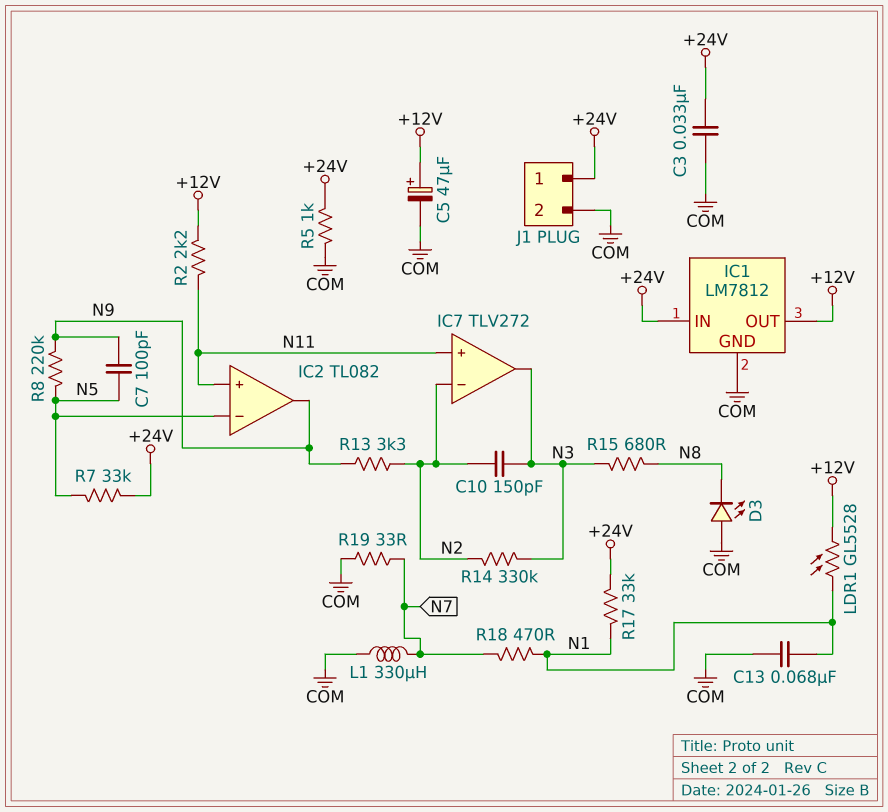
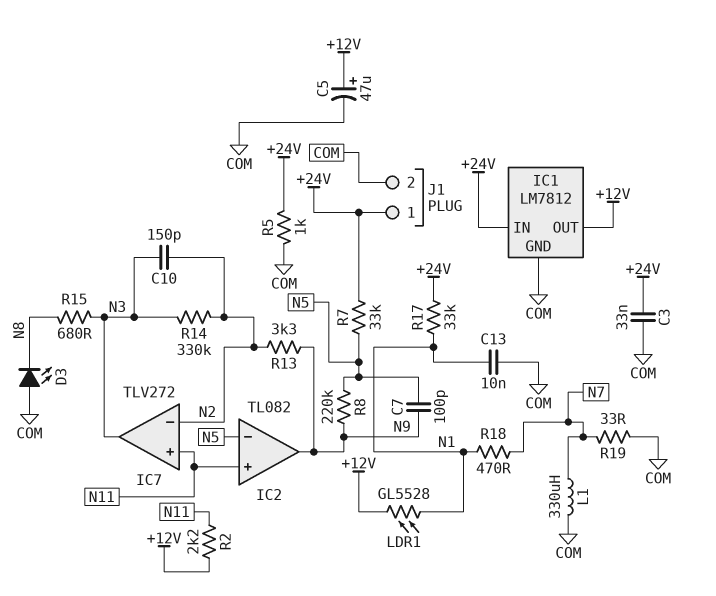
C13: 68nF (COM, N1) -> 10nF (COM, N1)

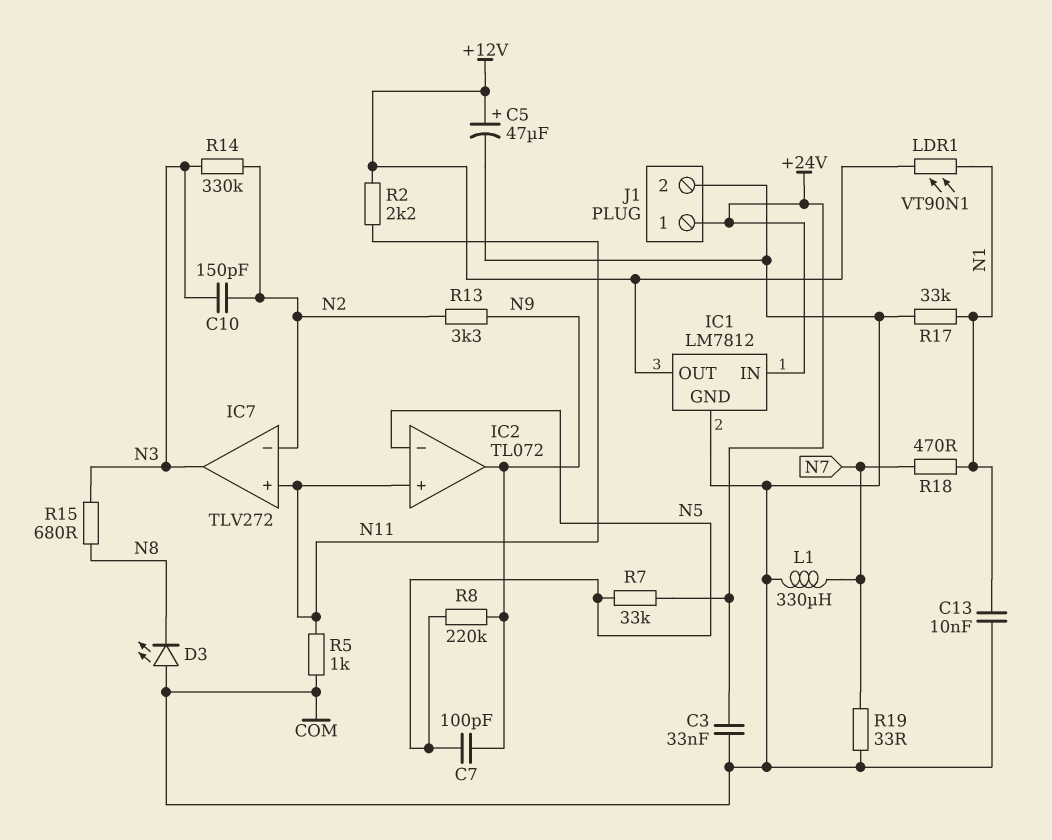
IC2: TL082 -> TL072
LDR1: GL5528 (+12V, N1) -> VT90N1 (+12V, N1)
R5: 1k (+24V, COM) -> 1k (COM, N11)
R17: 33k (+24V, N1) -> 33k (COM, N1)

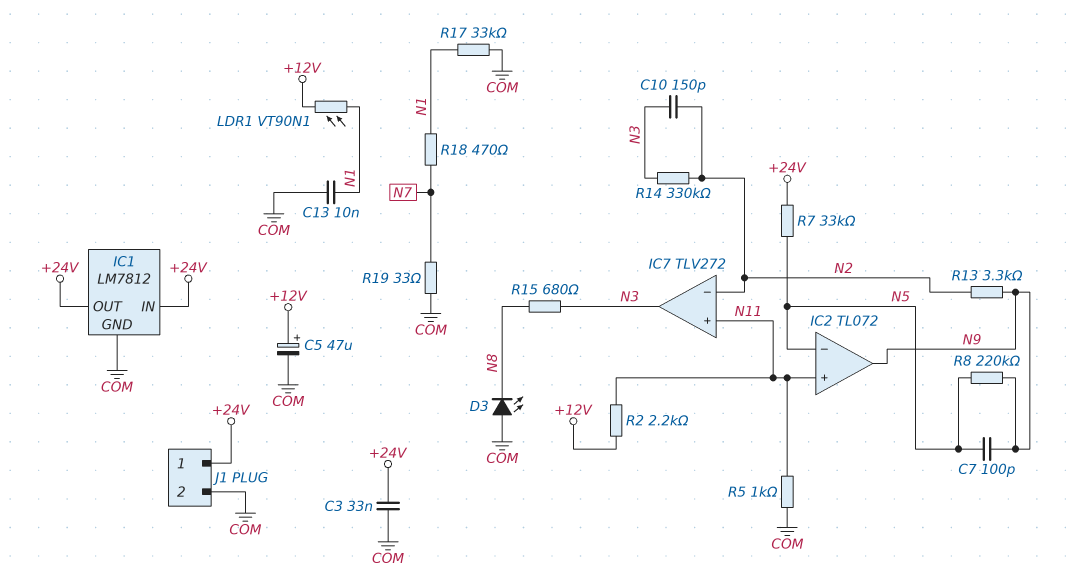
IC1 pin OUT: +12V -> +24V
L1: 330uH (COM, N7) -> none

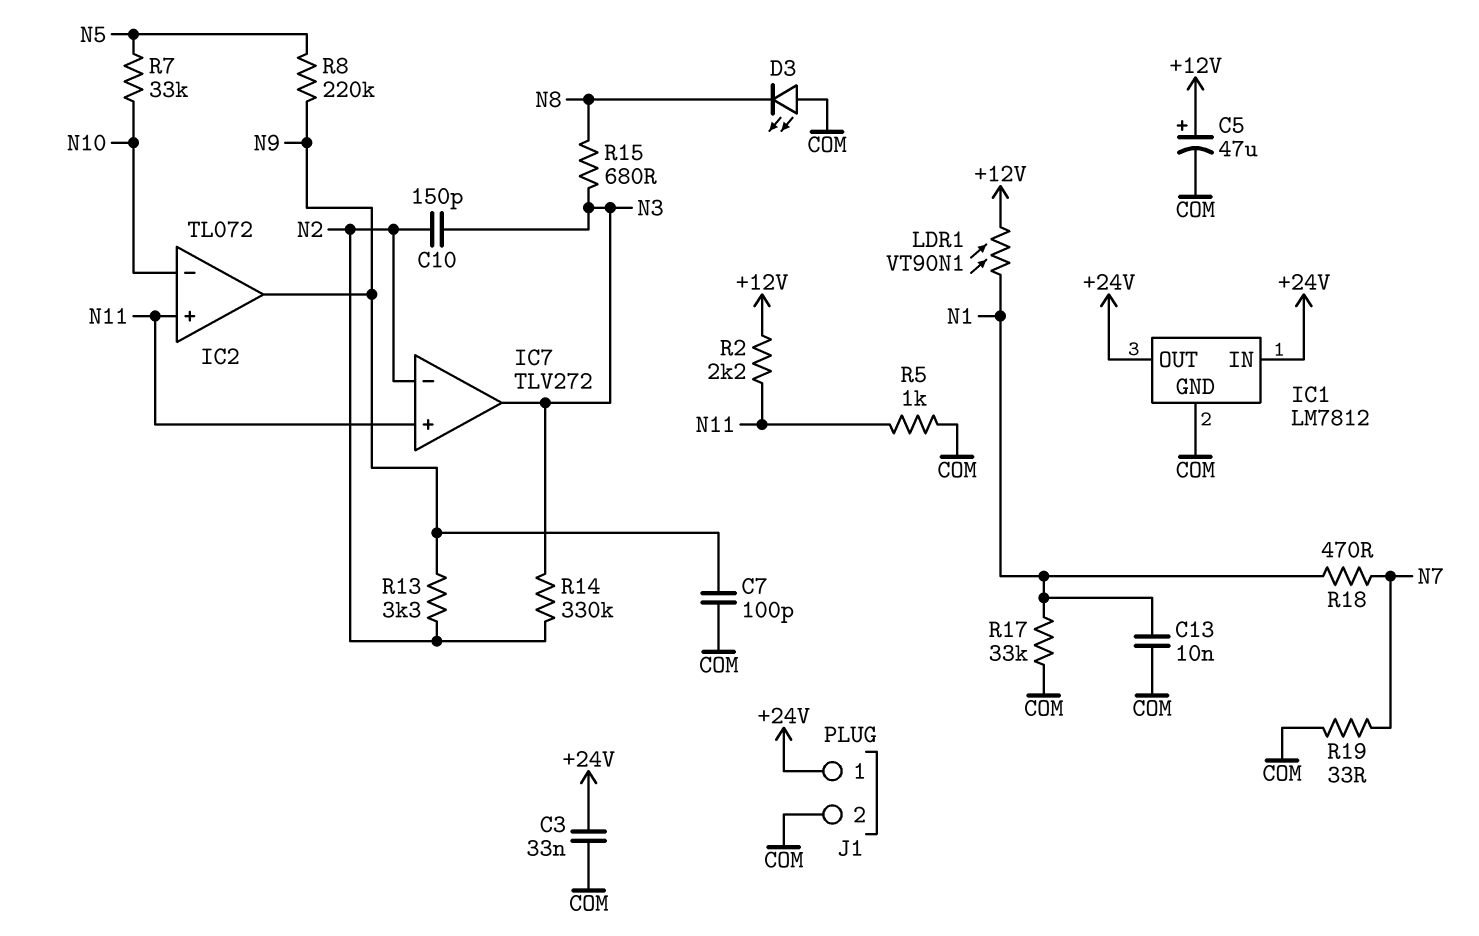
C7: 100pF (N5, N9) -> 100pF (COM, N9)
IC2 pin in-: N5 -> N10
R7: 33k (+24V, N5) -> 33k (N5, N10)

